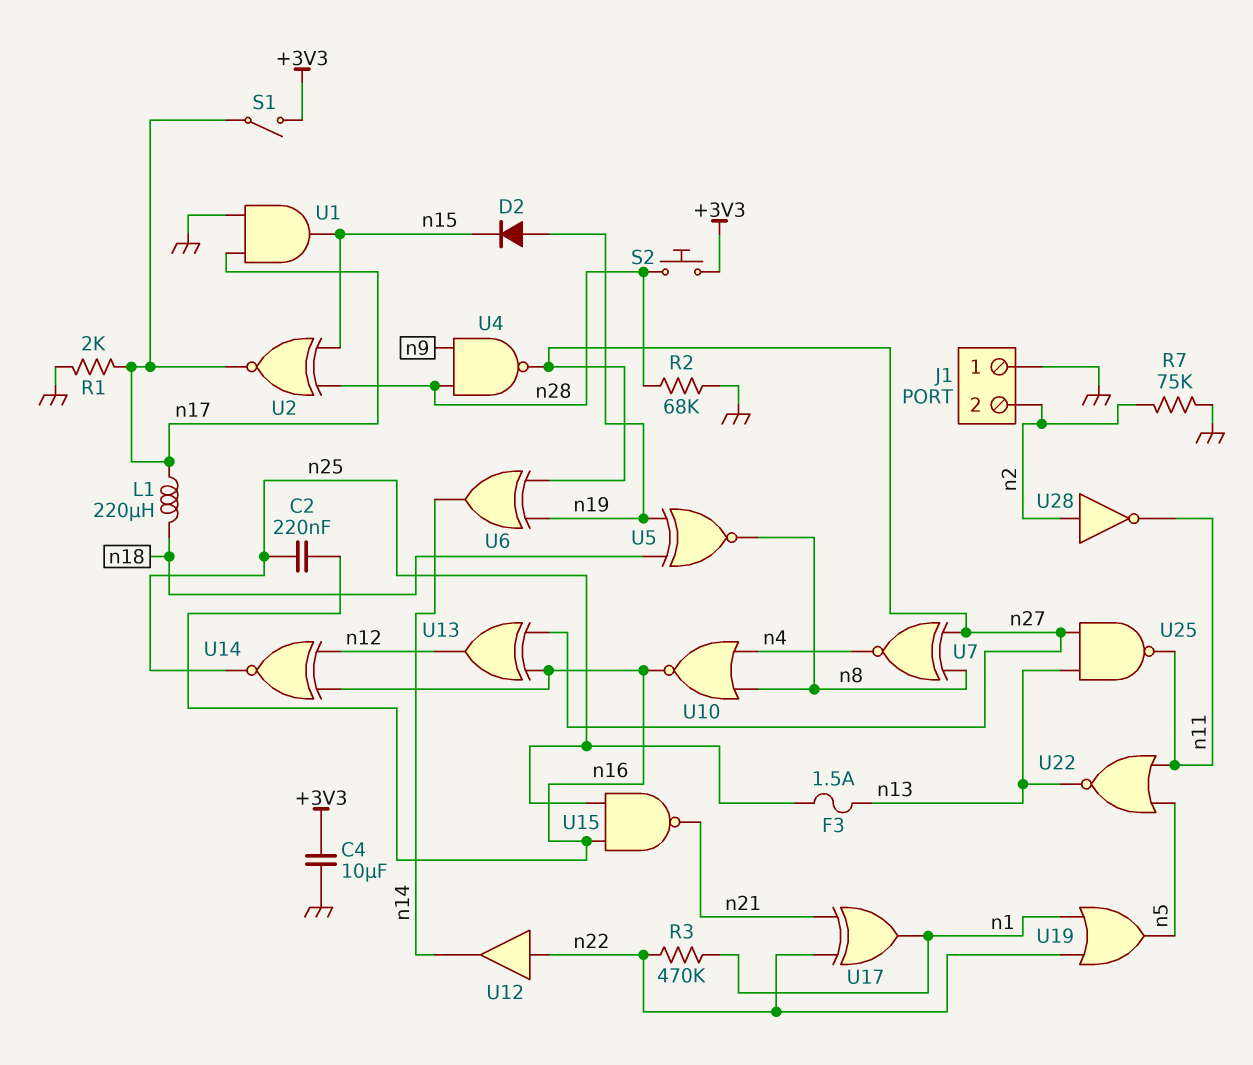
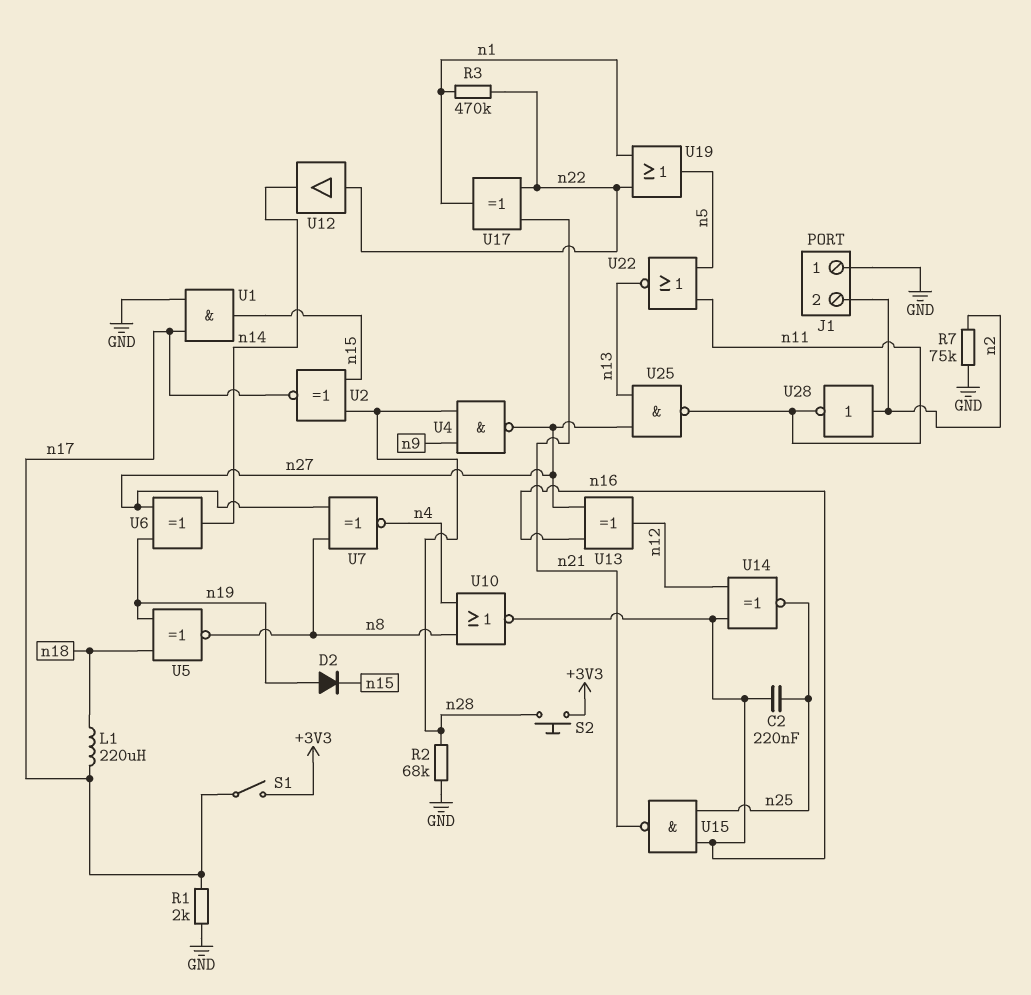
C4: 10uF (+3V3, GND) -> none
F3: 1.5A (n13, n25) -> none

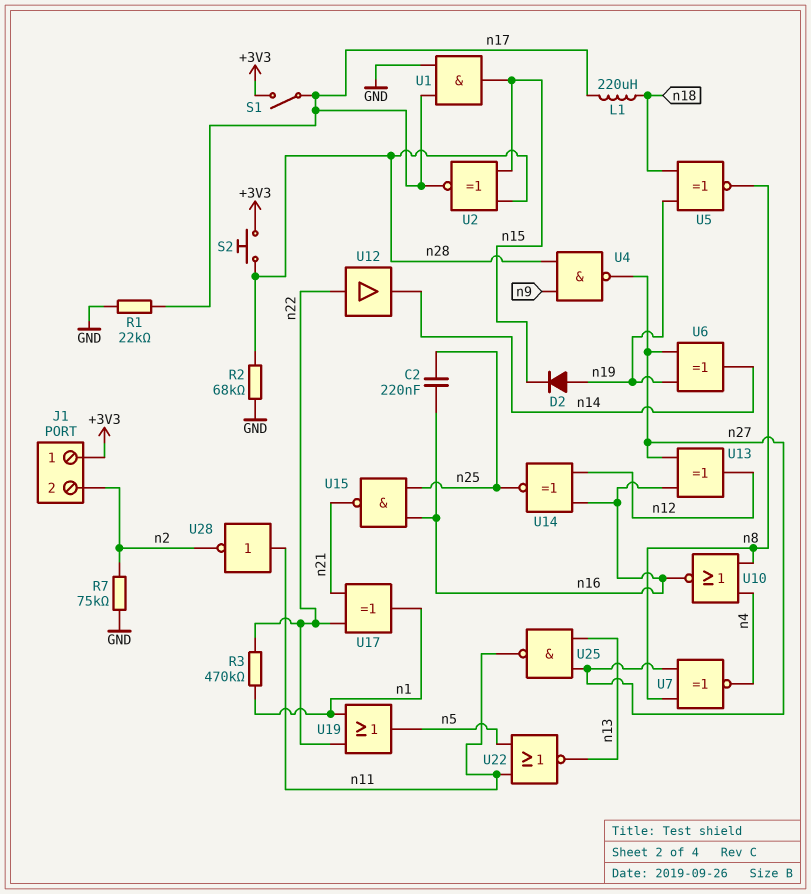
J1 pin 1: GND -> +3V3
R1: 2k (GND, n17) -> 22k (GND, n17)
U28: NOT (in n2, out n11) -> NOT (in n11, out n2)

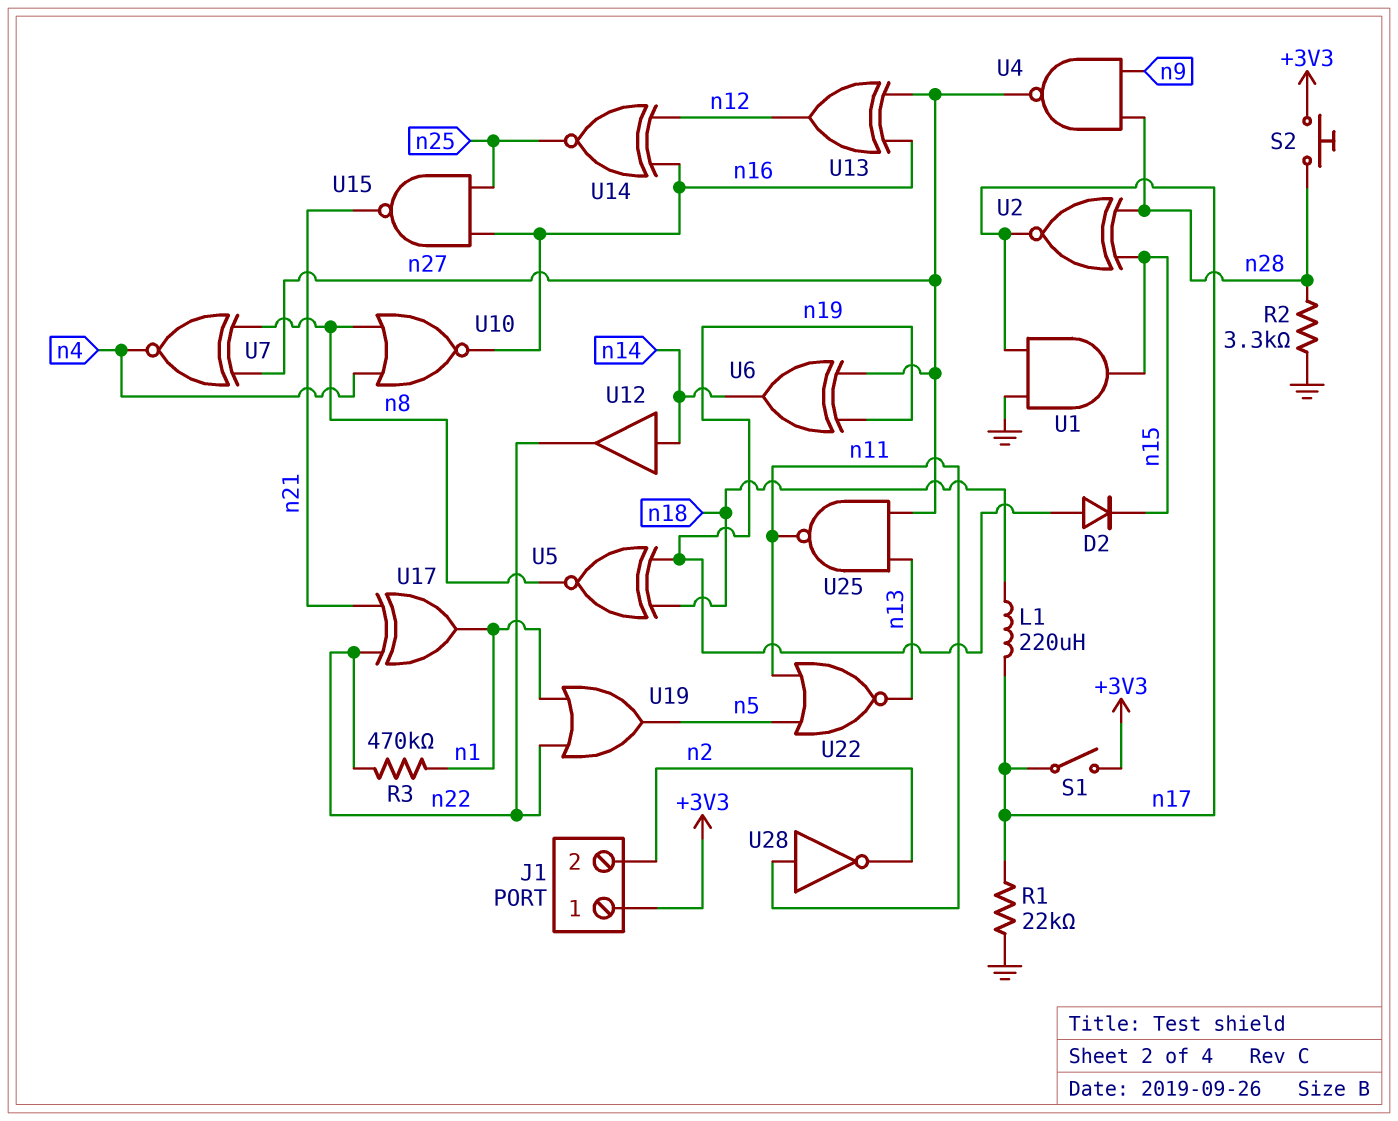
C2: 220nF (n16, n25) -> none
R2: 68k (GND, n28) -> 3.3k (GND, n28)
R7: 75k (GND, n2) -> none
U12: buffer (in n22, out n14) -> buffer (in n14, out n22)

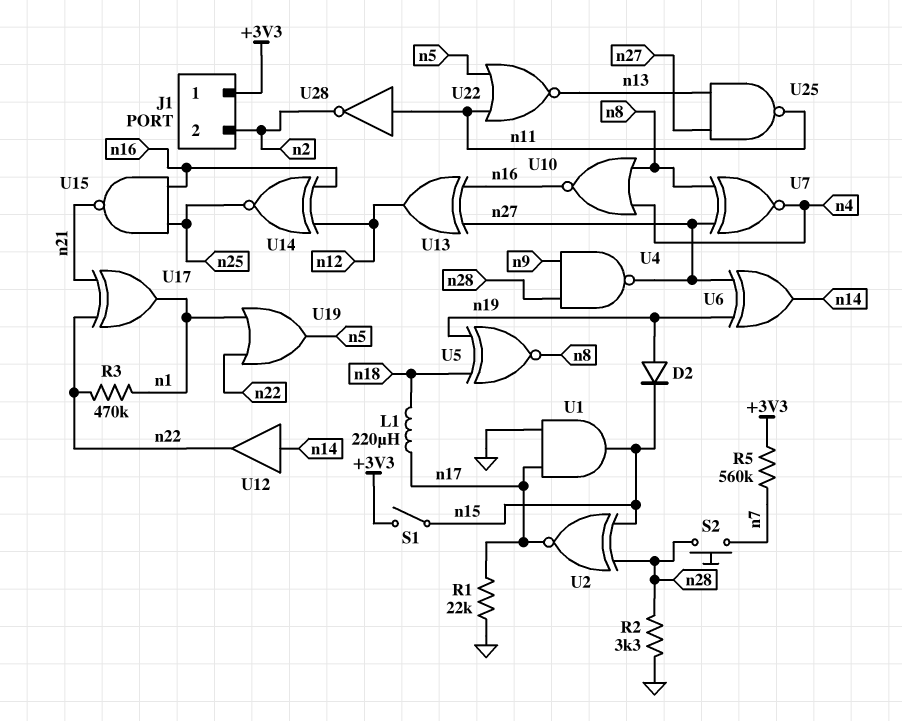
R5: none -> 560k (+3V3, n7)
S1: switch (+3V3, n17) -> switch (+3V3, n15)
S2: button (+3V3, n28) -> button (n7, n28)

